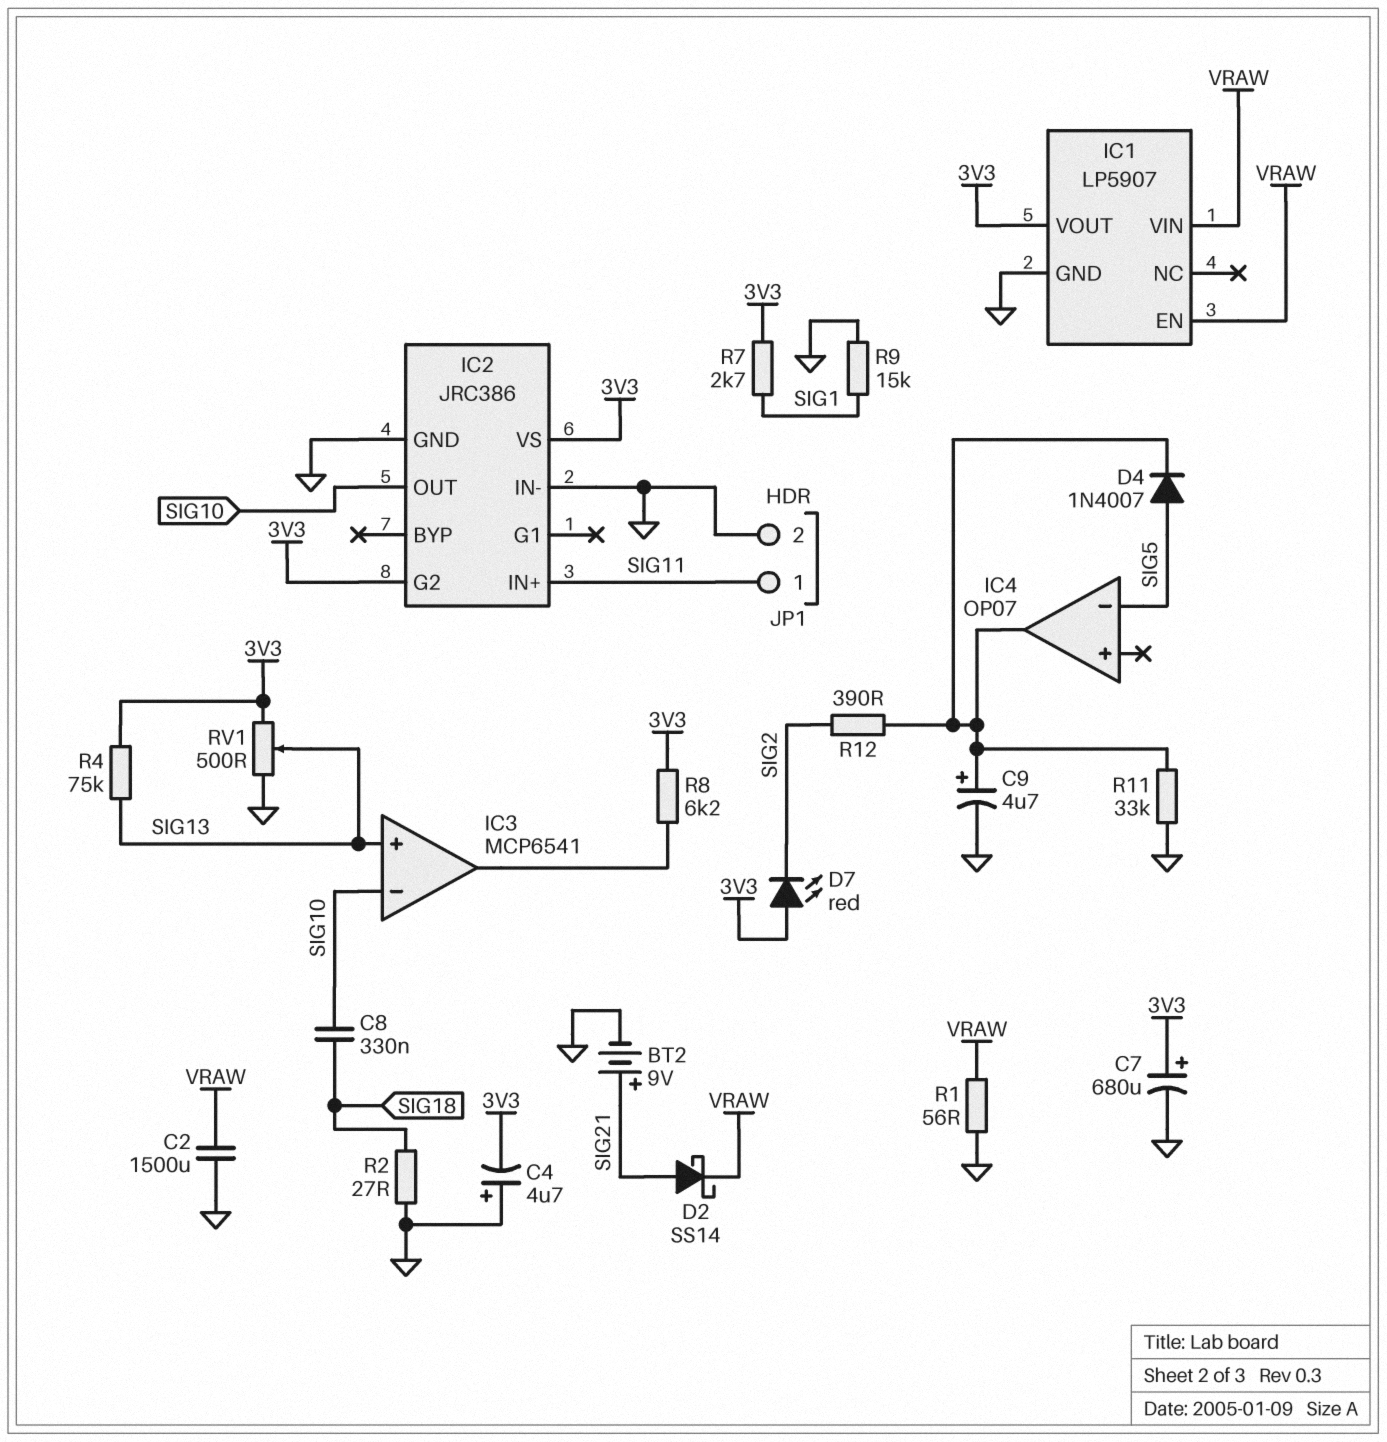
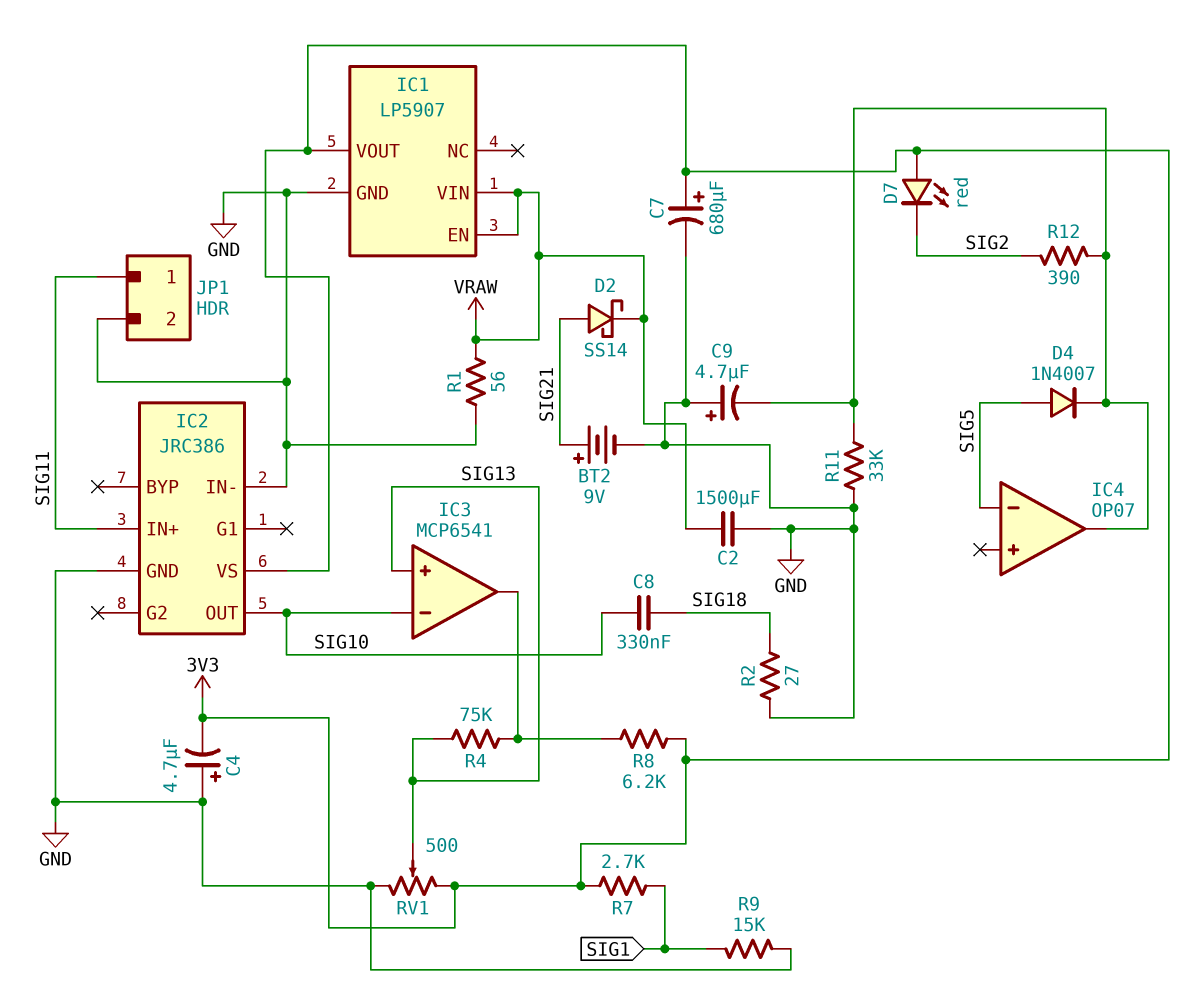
C9: 4.7uF (plus IC4/out, minus GND) -> 4.7uF (plus GND, minus IC4/out)
IC2 pin G2: 3V3 -> none
R4: 75k (3V3, SIG13) -> 75k (IC3/out, SIG13)

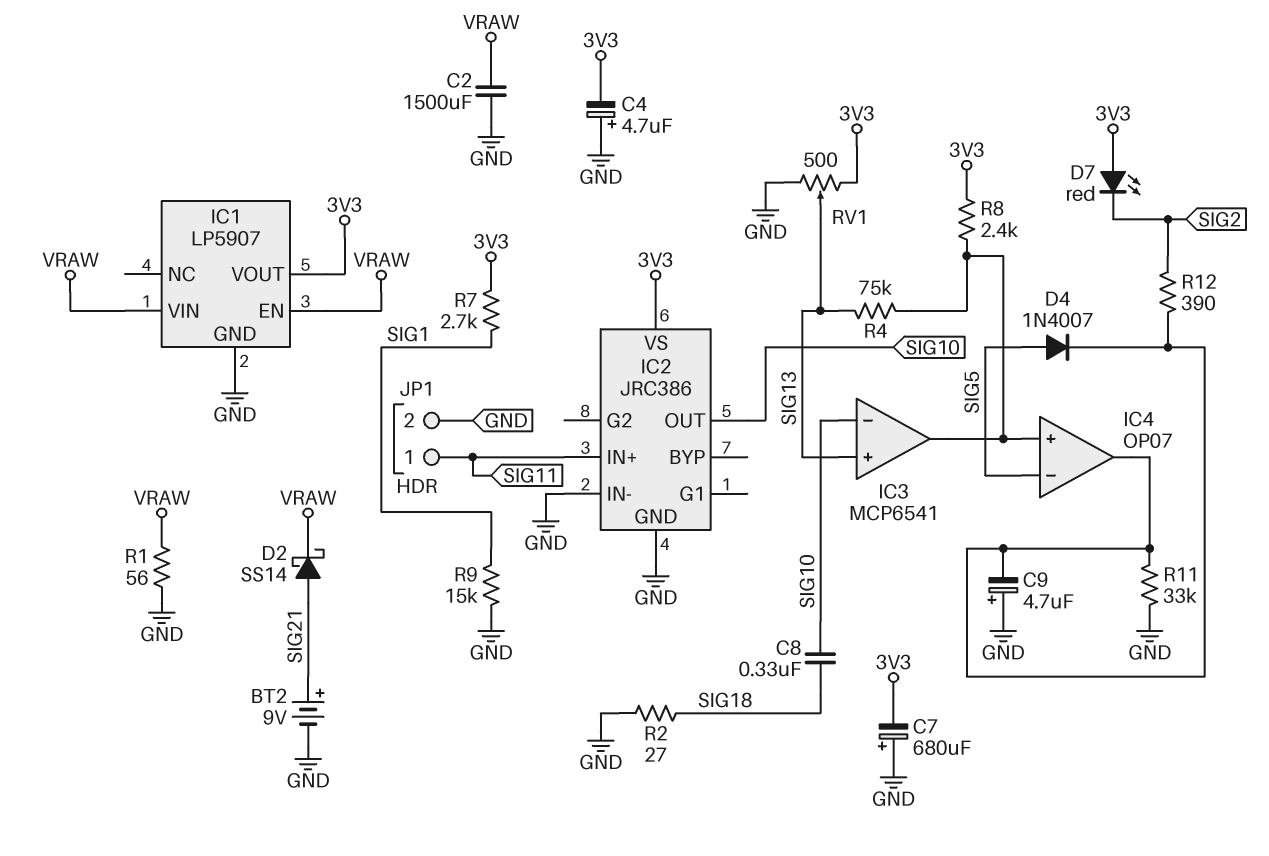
C7: 680uF (plus 3V3, minus GND) -> 680uF (plus GND, minus 3V3)
IC4 pin in+: none -> IC3/out
R8: 6.2k (3V3, IC3/out) -> 2.4k (3V3, IC3/out)

